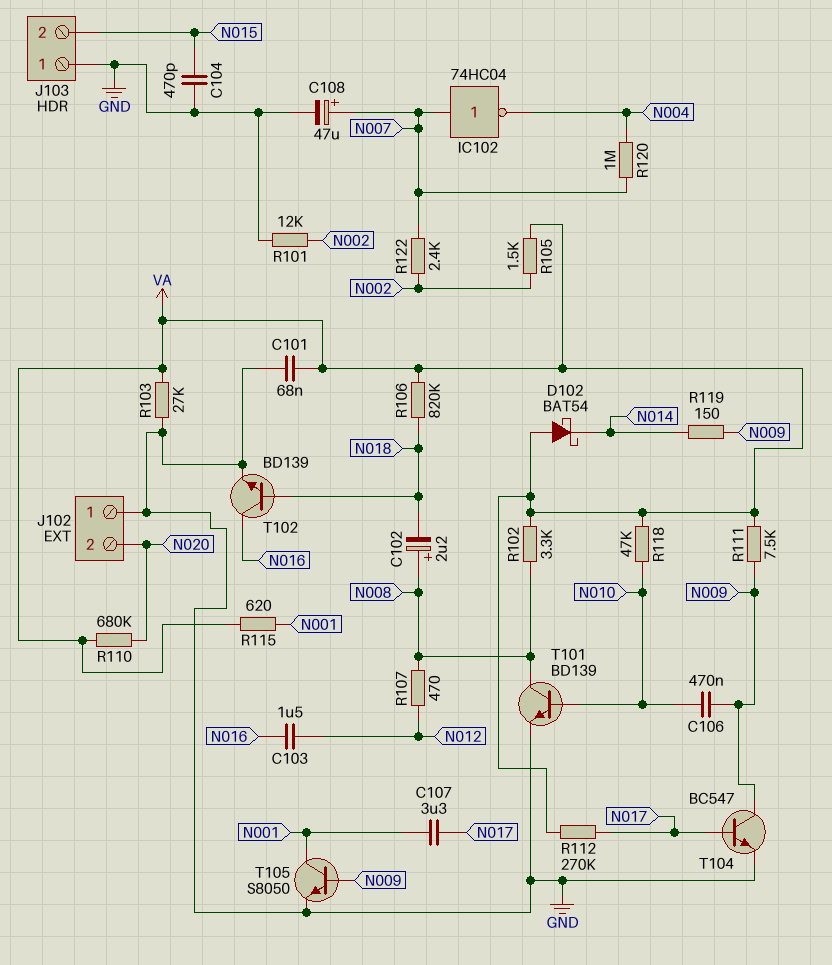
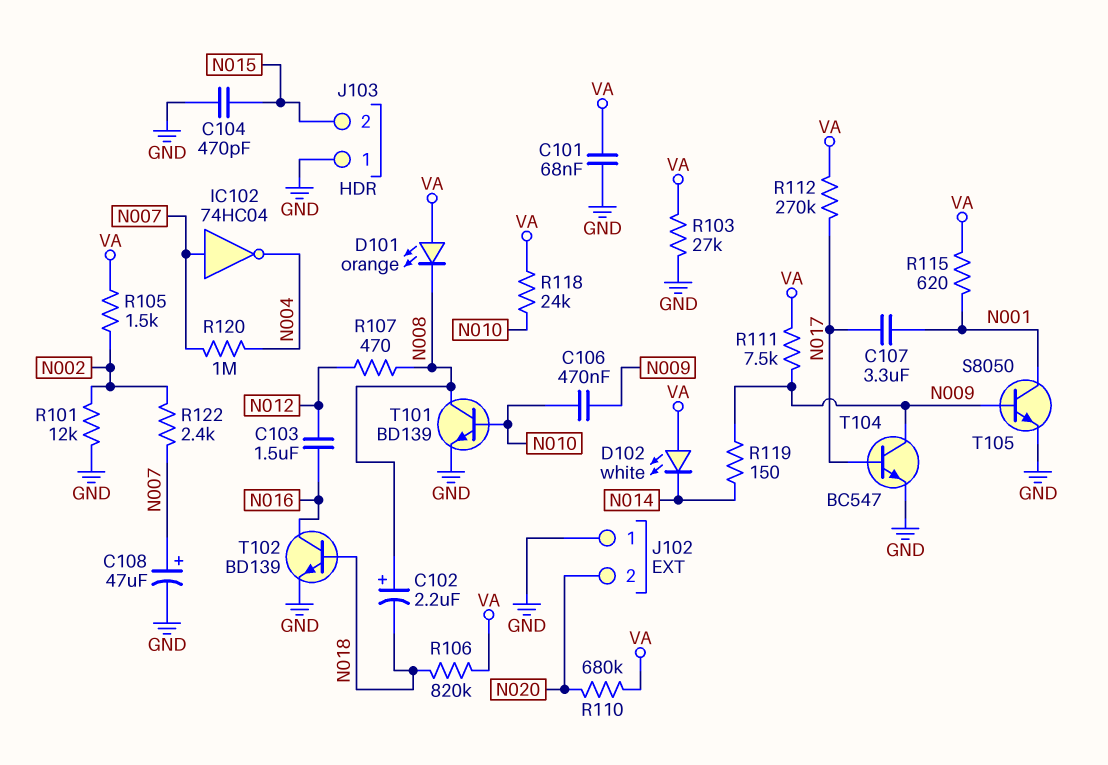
D101: none -> LED orange (A VA, K N008)
D102: schottky BAT54 (A VA, K N014) -> LED white (A VA, K N014)
R102: 3.3k (N008, VA) -> none
R118: 47k (N010, VA) -> 24k (N010, VA)

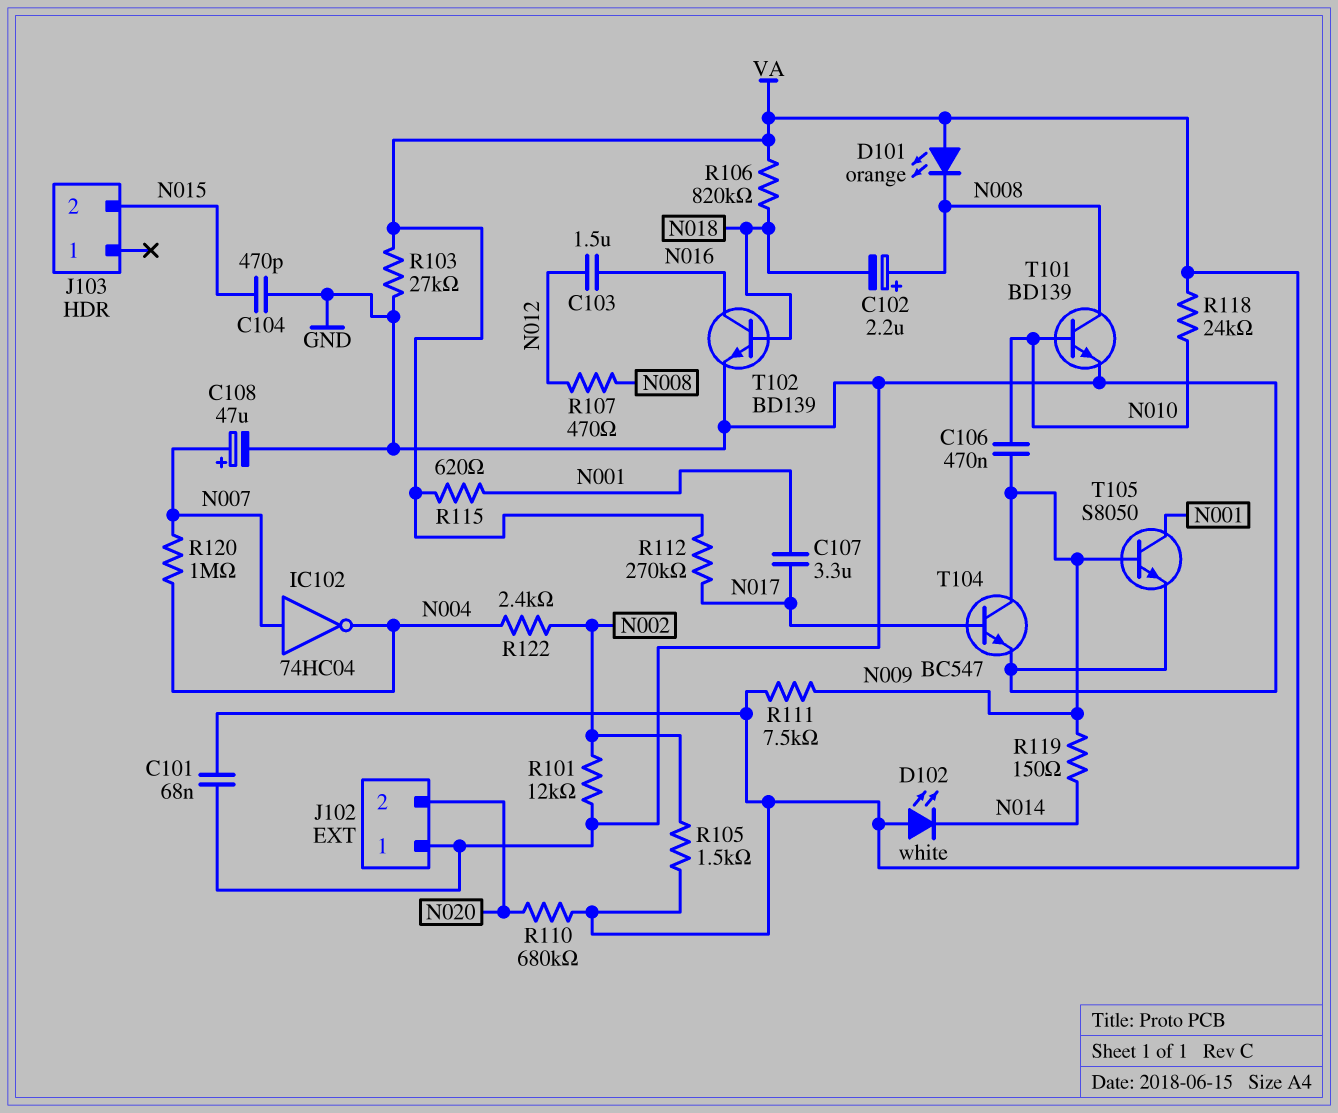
J103 pin 1: GND -> none
R122: 2.4k (N002, N007) -> 2.4k (N002, N004)

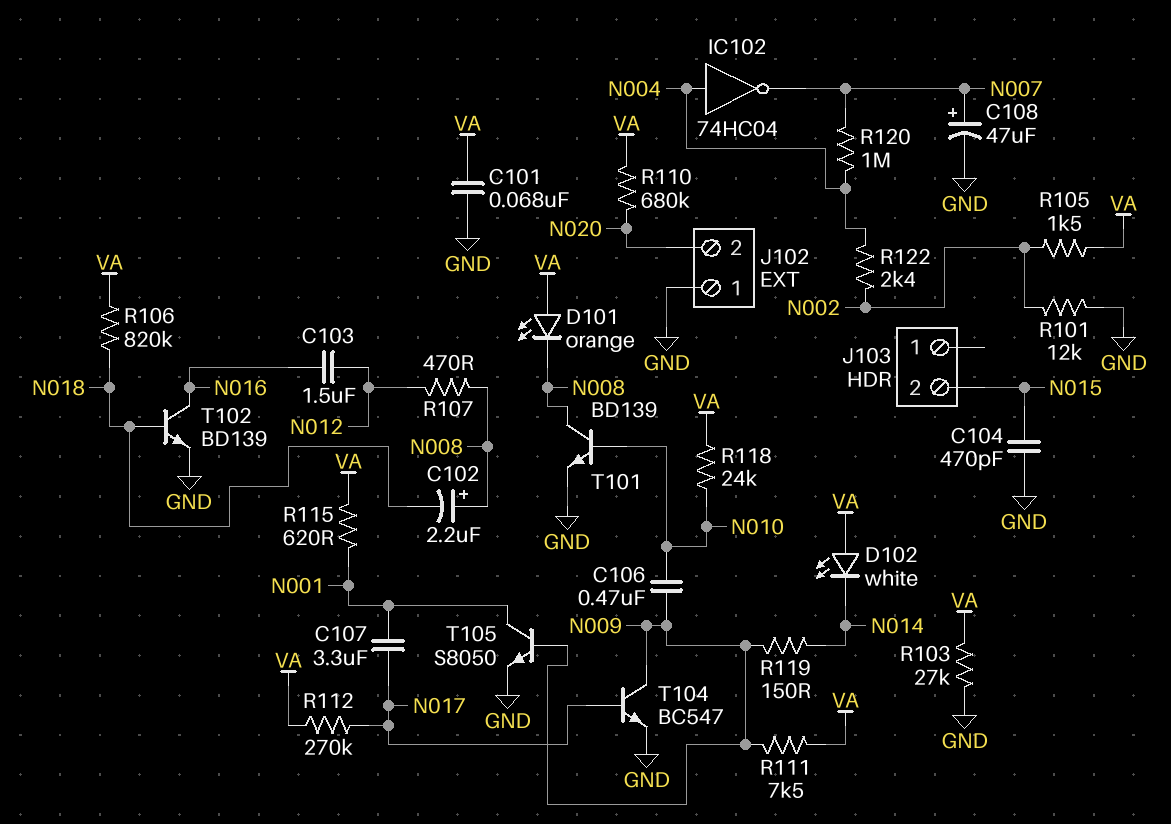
IC102: NOT 74HC04 (in N007, out N004) -> NOT 74HC04 (in N004, out N007)

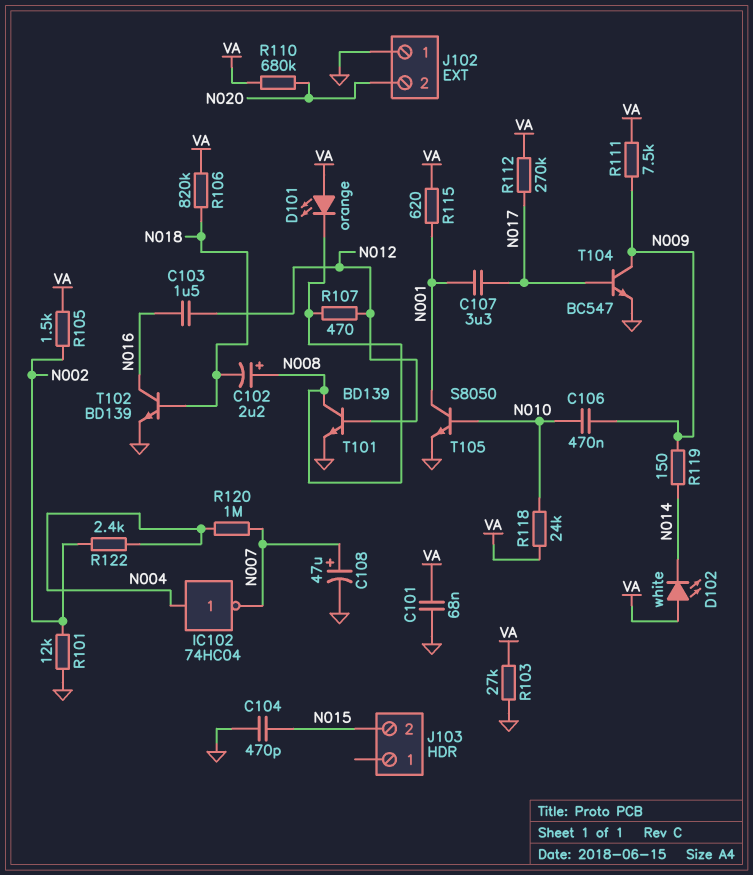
T101: NPN BD139 (B N010, C N008, E GND) -> NPN BD139 (B N012, C N008, E GND)
T105: NPN S8050 (B N009, C N001, E GND) -> NPN S8050 (B N010, C N001, E GND)

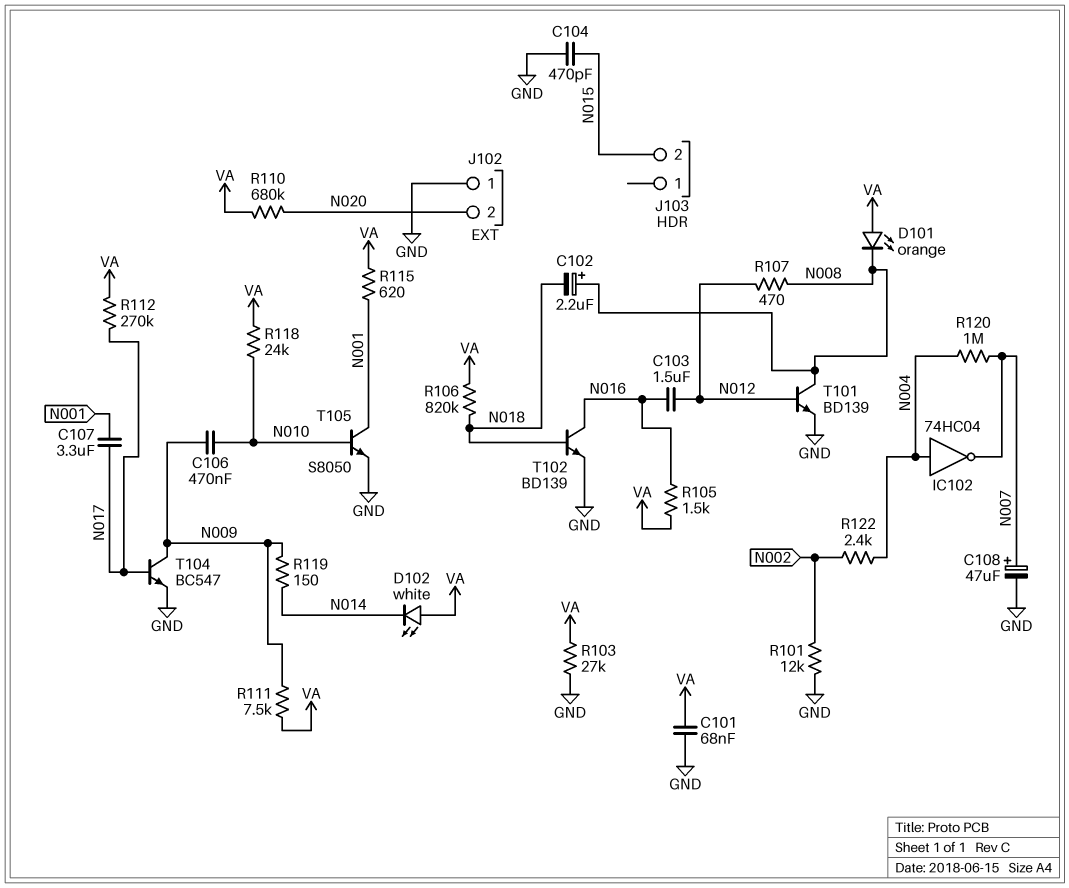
R105: 1.5k (N002, VA) -> 1.5k (N016, VA)

